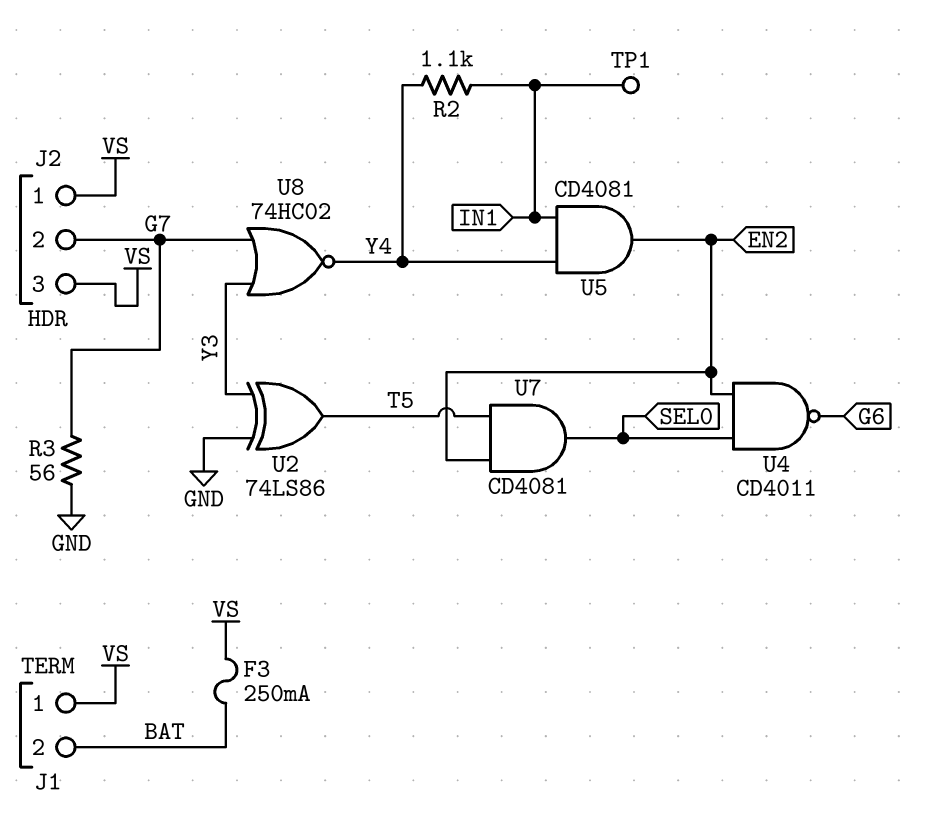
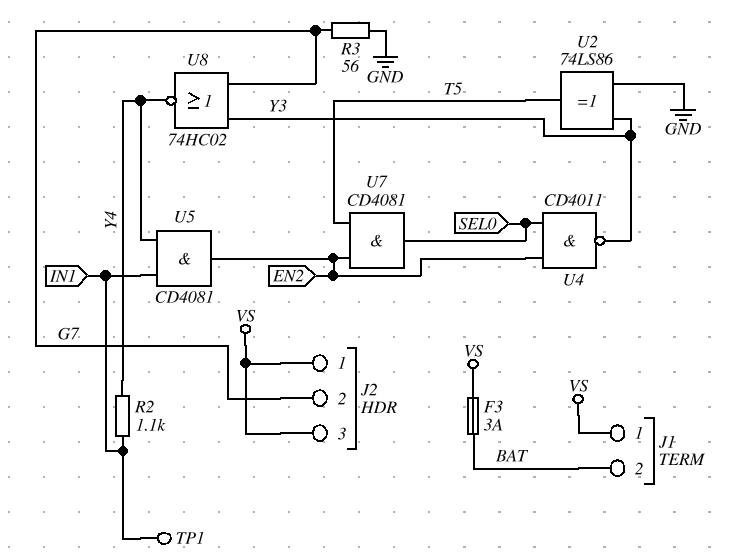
F3: 250mA (BAT, VS) -> 3A (BAT, VS)
U4: NAND CD4011 (in EN2, in SEL0, out G6) -> NAND CD4011 (in EN2, in SEL0, out Y3)

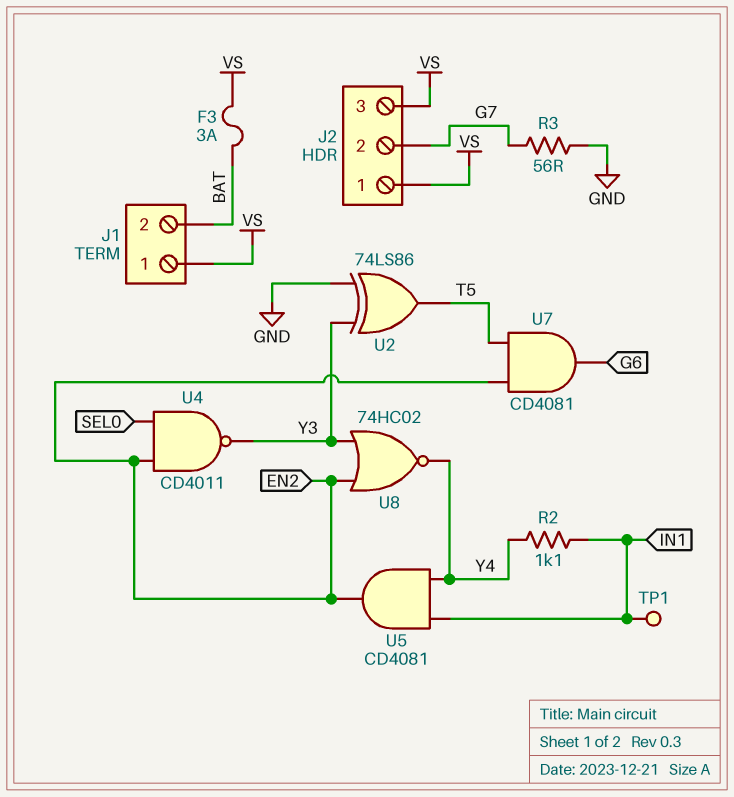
U7: AND CD4081 (in EN2, in T5, out SEL0) -> AND CD4081 (in EN2, in T5, out G6)
U8: NOR 74HC02 (in G7, in Y3, out Y4) -> NOR 74HC02 (in EN2, in Y3, out Y4)

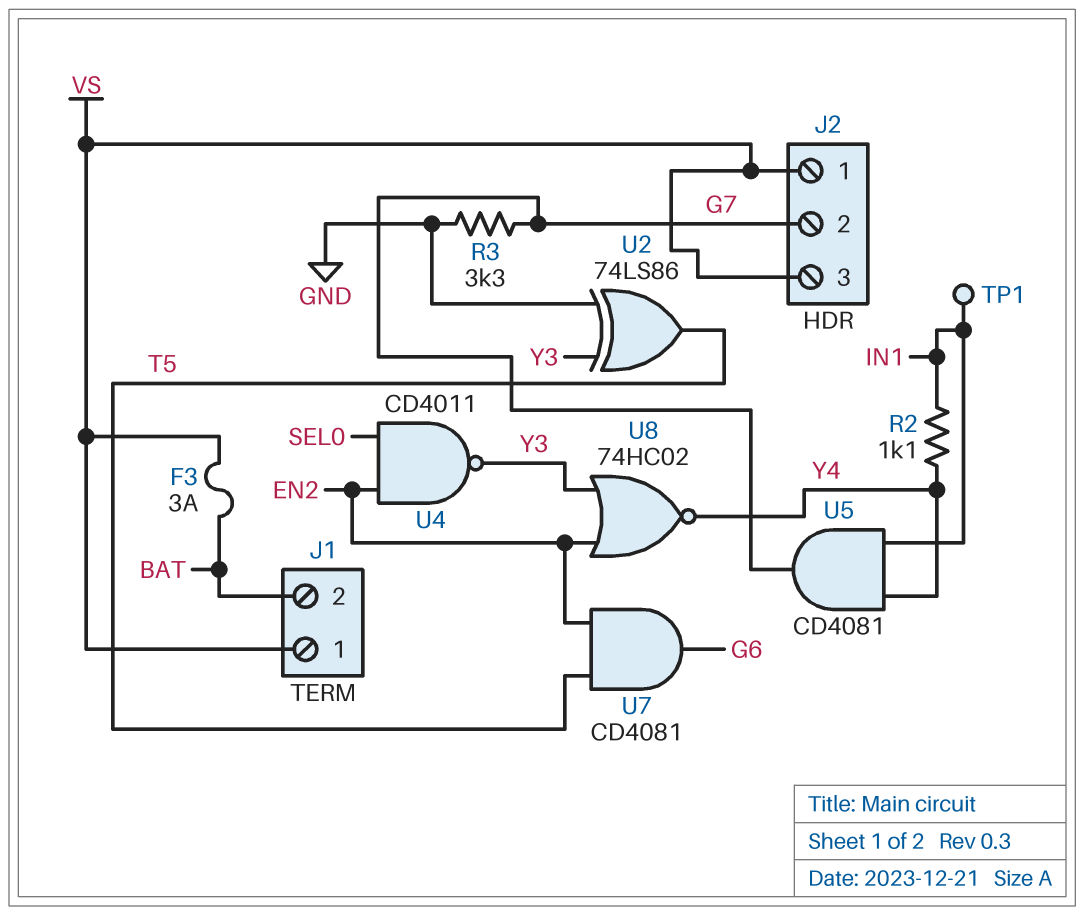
R3: 56 (G7, GND) -> 3.3k (G7, GND)
U5: AND CD4081 (in IN1, in Y4, out EN2) -> AND CD4081 (in IN1, in Y4, out G7)

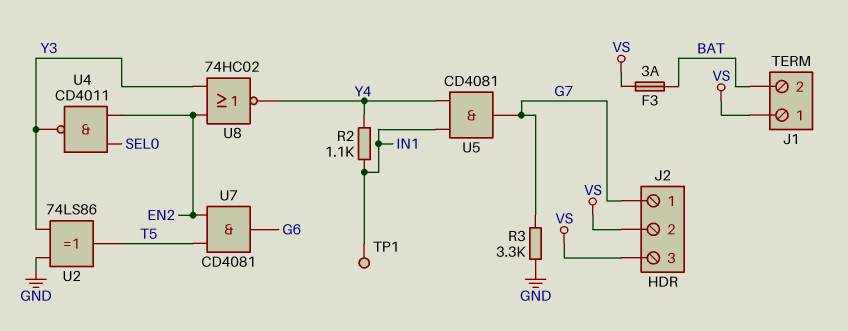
J2 pin 1: VS -> G7
J2 pin 2: G7 -> VS

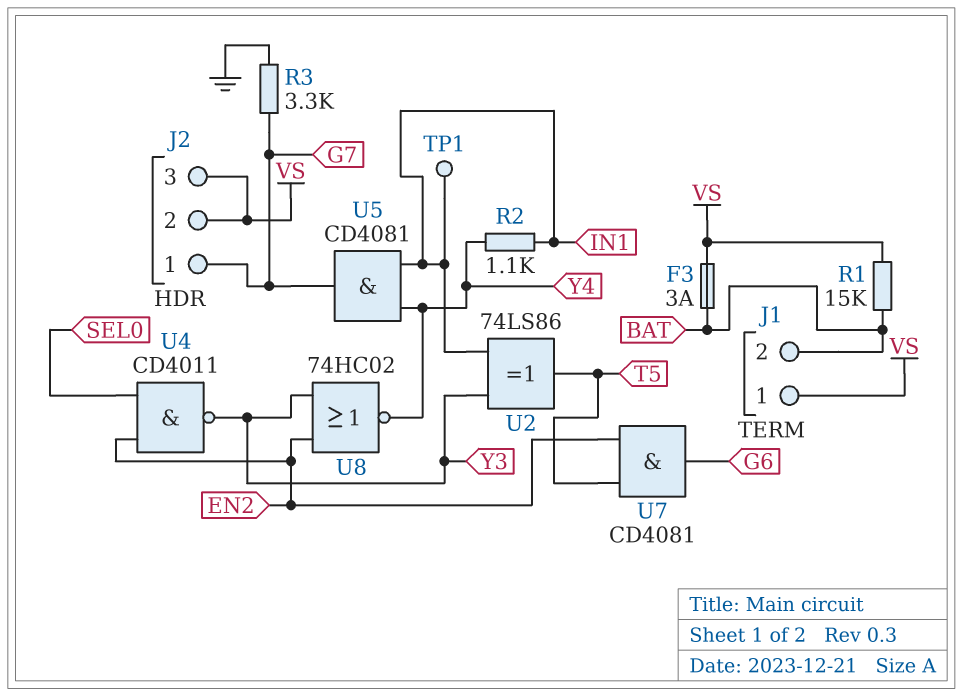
R1: none -> 15k (BAT, VS)
U2: XOR 74LS86 (in GND, in Y3, out T5) -> XOR 74LS86 (in IN1, in Y3, out T5)

